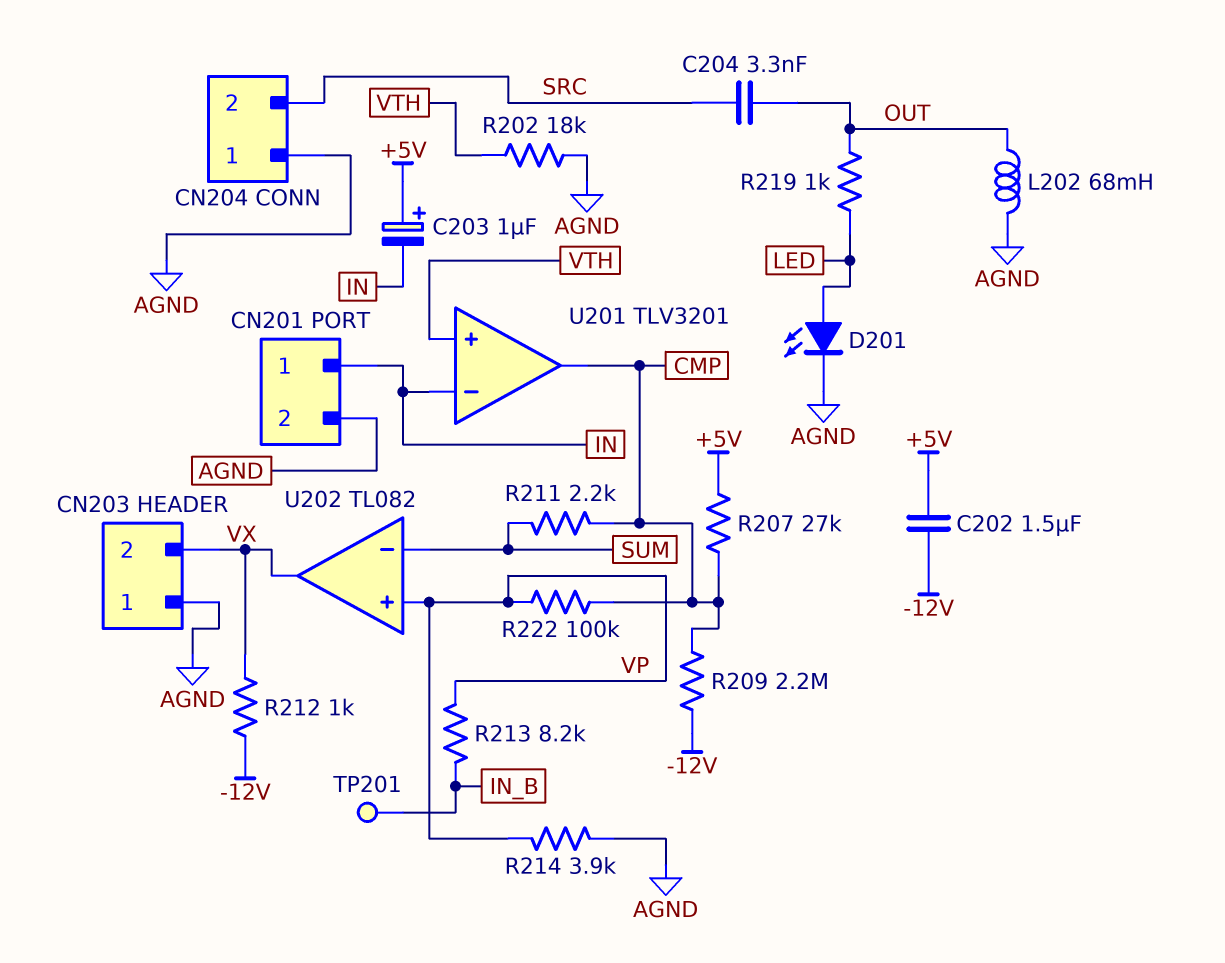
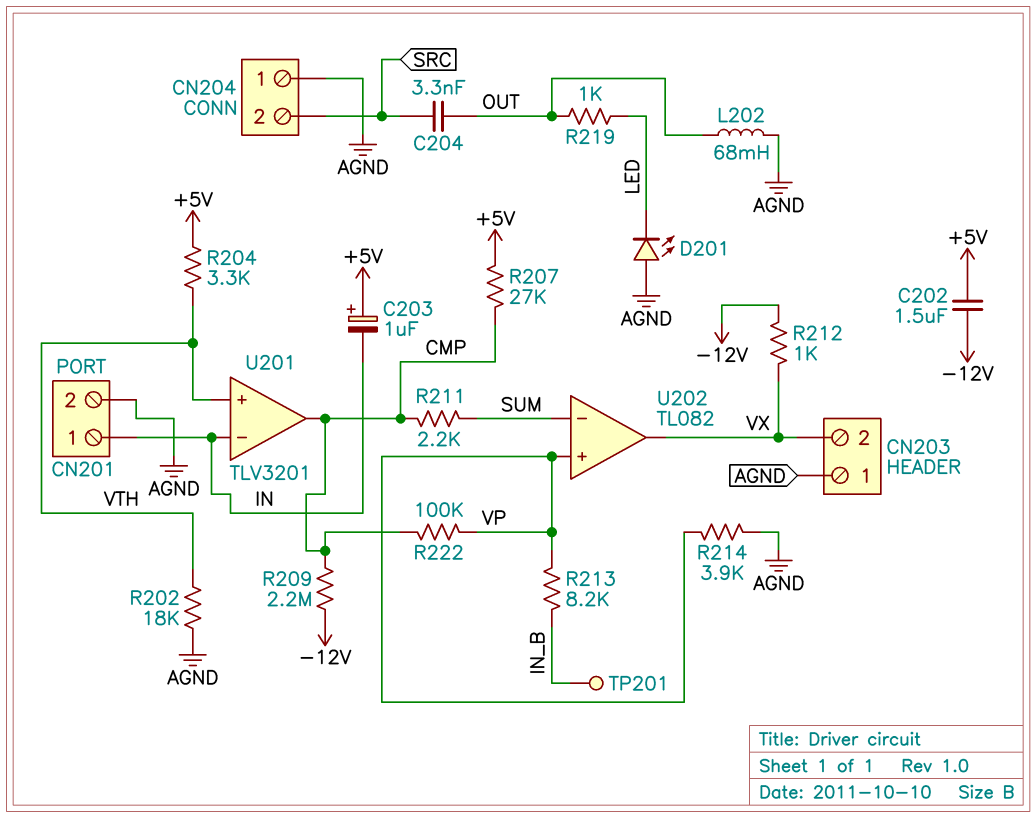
D201: LED (A LED, K AGND) -> LED (A AGND, K LED)
R204: none -> 3.3k (+5V, VTH)

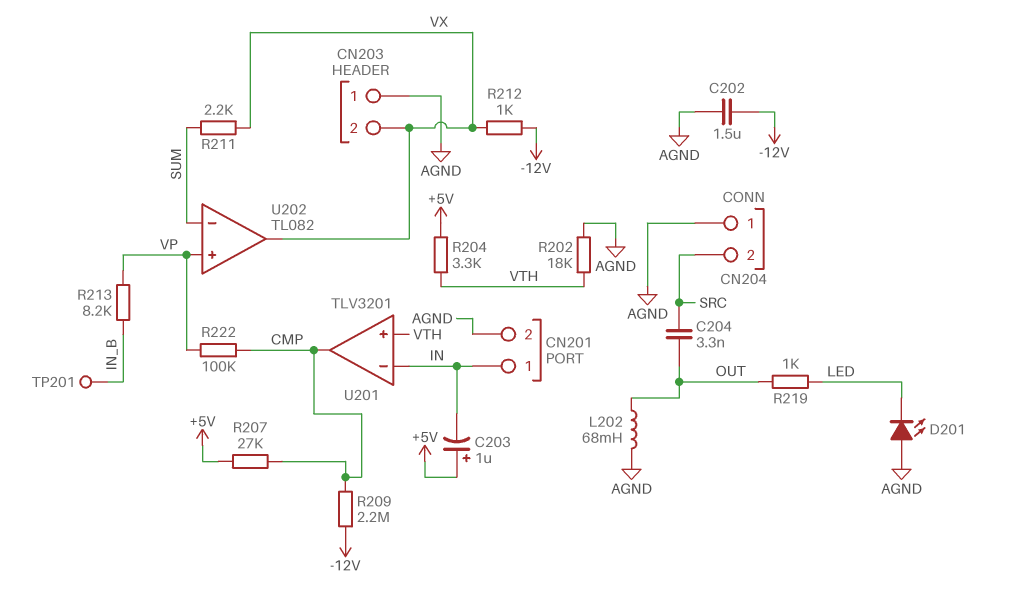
C202: 1.5uF (+5V, -12V) -> 1.5uF (-12V, AGND)
R211: 2.2k (CMP, SUM) -> 2.2k (SUM, VX)
R214: 3.9k (AGND, VP) -> none

